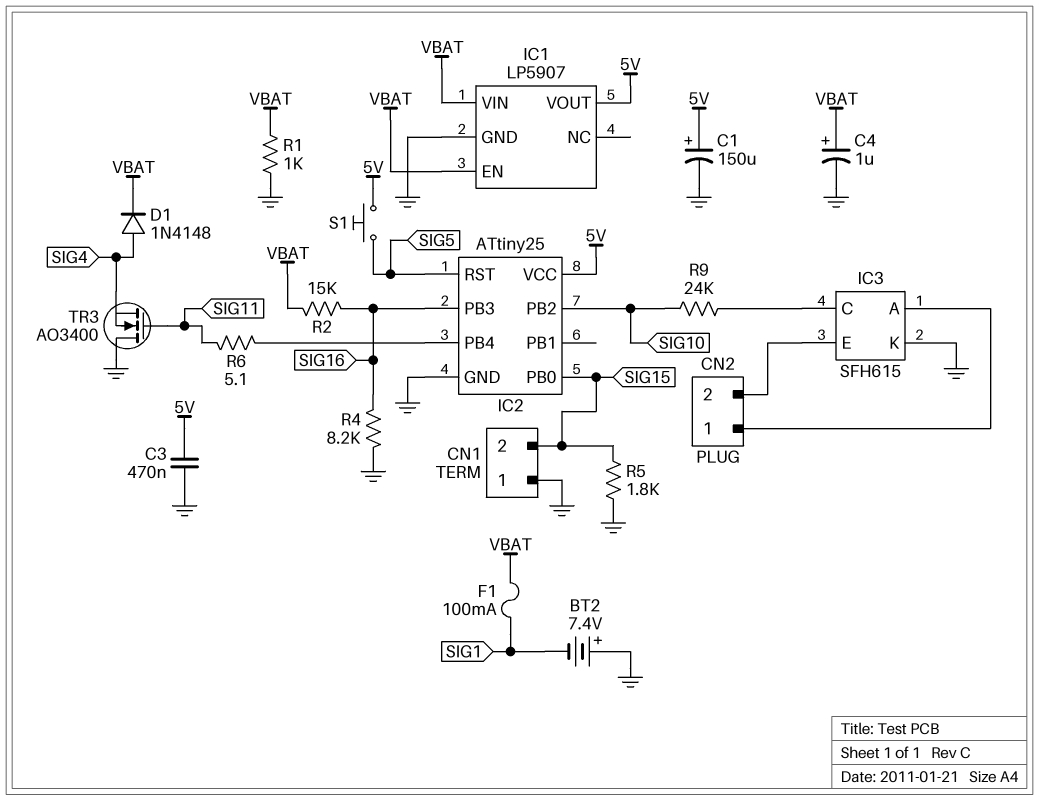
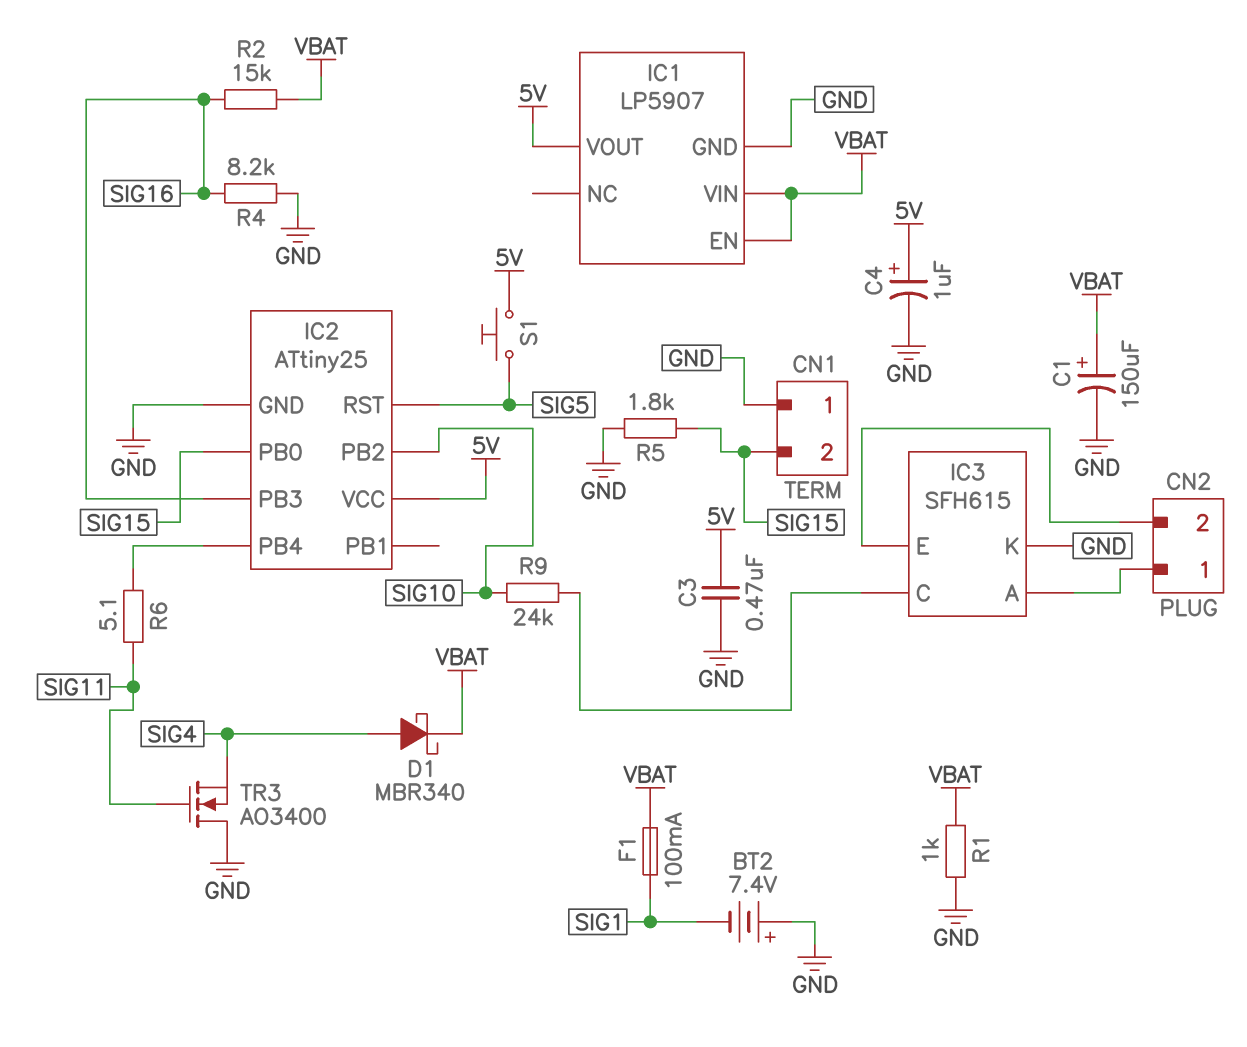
C1: 150uF (plus 5V, minus GND) -> 150uF (plus VBAT, minus GND)
C4: 1uF (plus VBAT, minus GND) -> 1uF (plus 5V, minus GND)
D1: diode 1N4148 (A SIG4, K VBAT) -> schottky MBR340 (A SIG4, K VBAT)

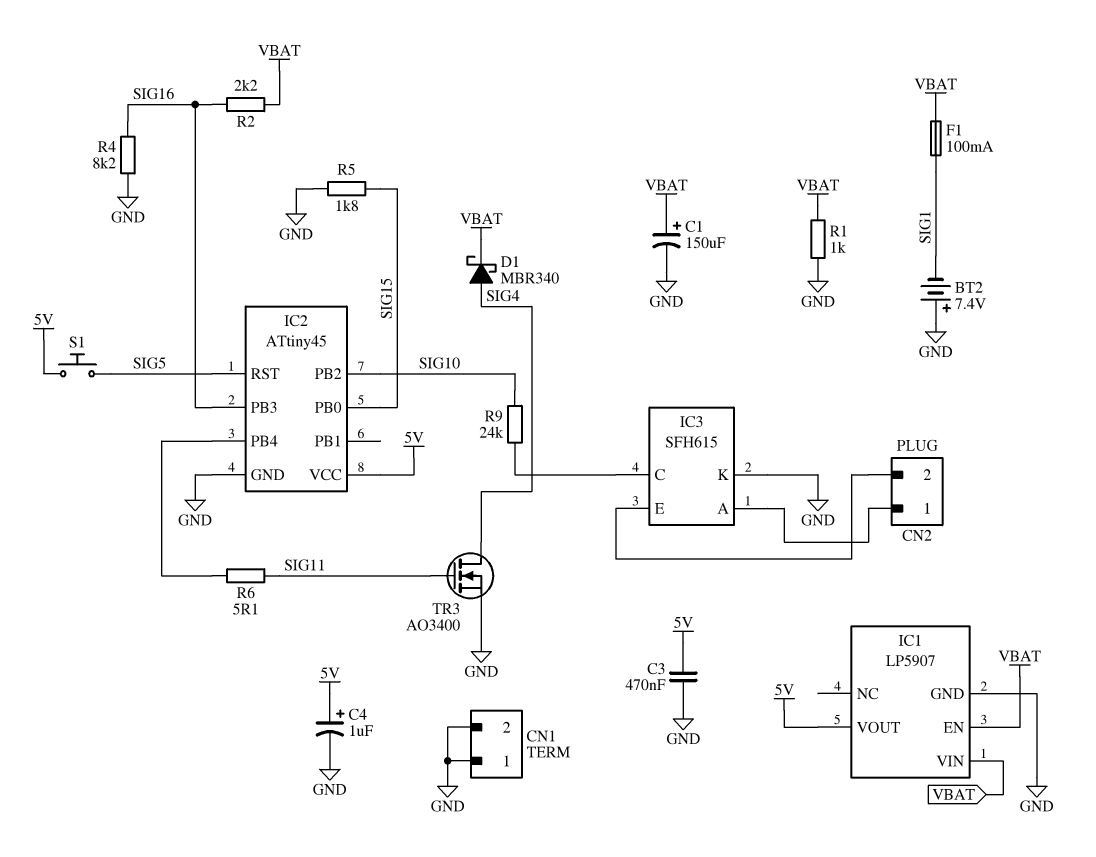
CN1 pin 2: SIG15 -> GND
IC2: ATtiny25 -> ATtiny45
R2: 15k (SIG16, VBAT) -> 2.2k (SIG16, VBAT)
TR3: NMOS AO3400 (G SIG11, D GND, S SIG4) -> NMOS AO3400 (G SIG11, D SIG4, S GND)

